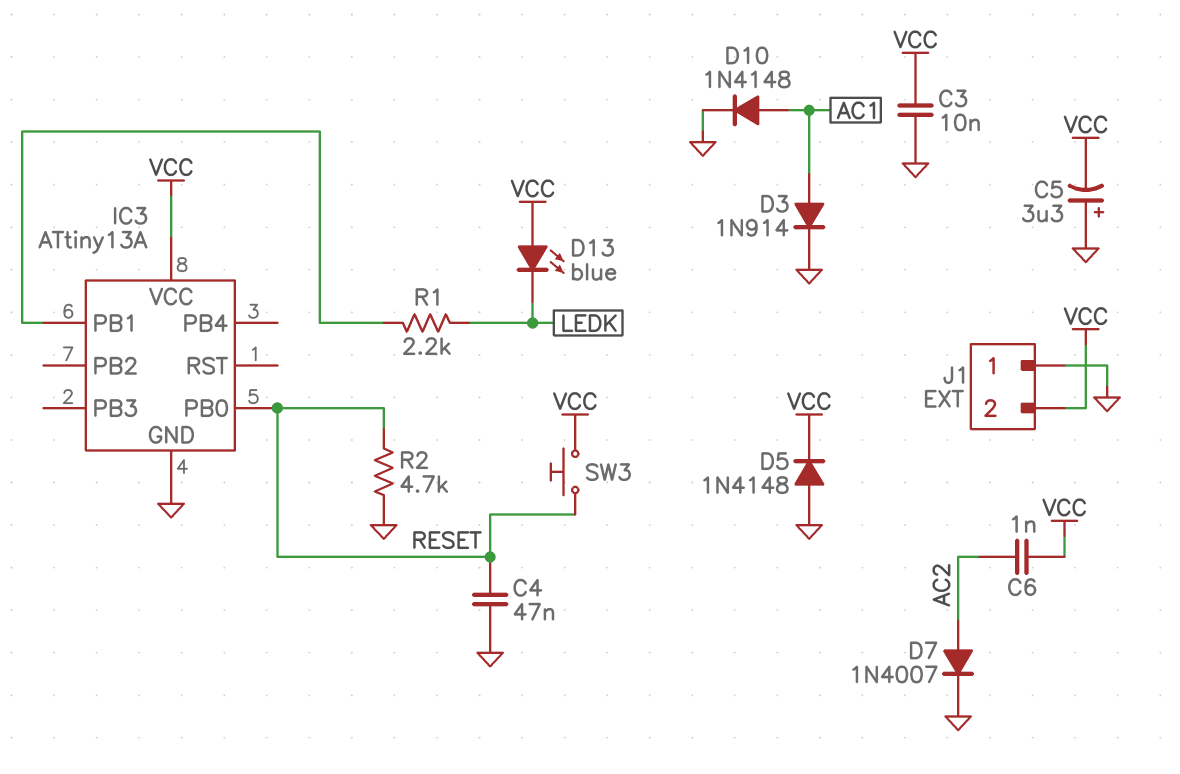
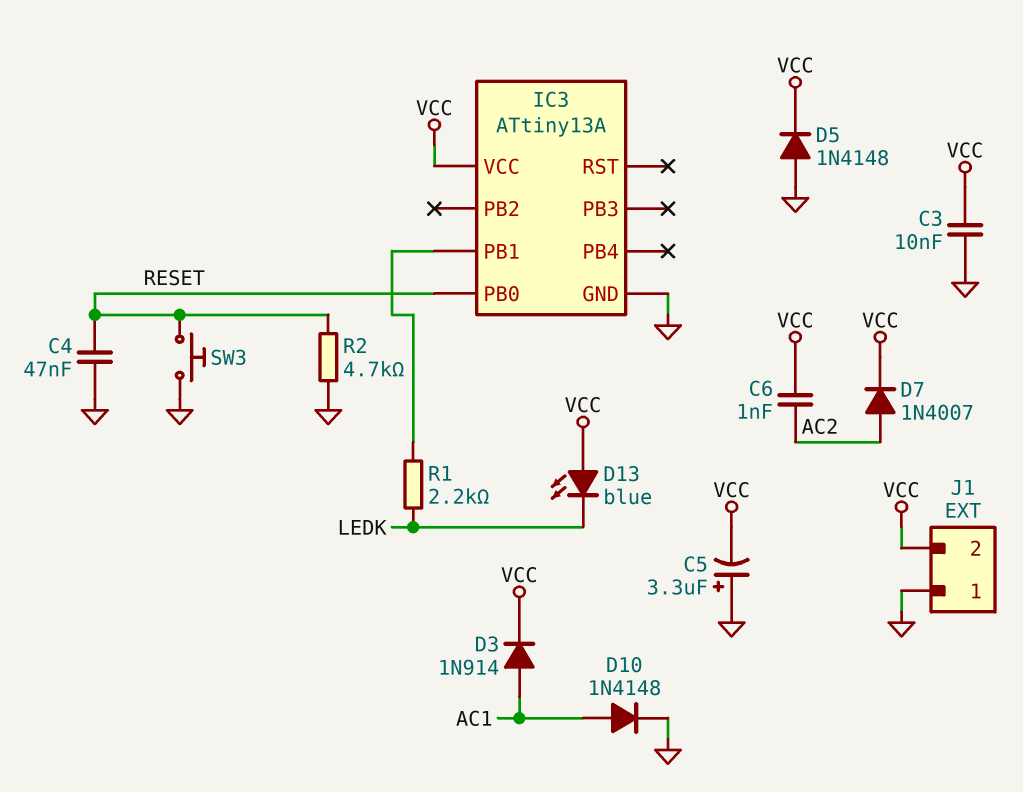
D3: diode 1N914 (A AC1, K GND) -> diode 1N914 (A AC1, K VCC)
D7: diode 1N4007 (A AC2, K GND) -> diode 1N4007 (A AC2, K VCC)
SW3: button (RESET, VCC) -> button (GND, RESET)

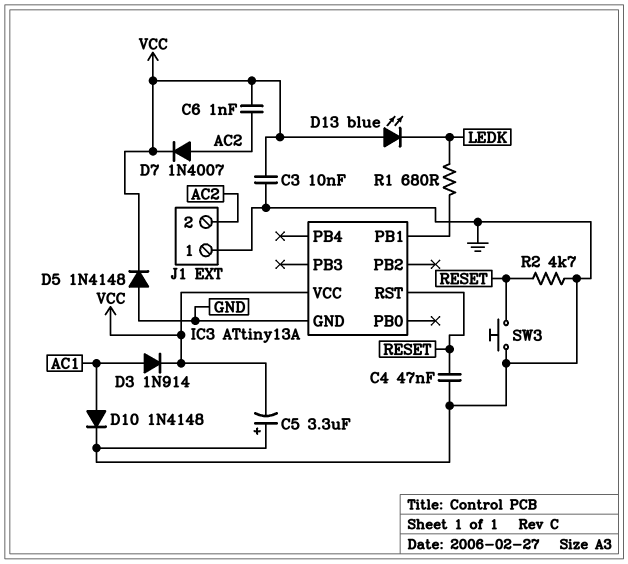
IC3 pin PB0: RESET -> none
IC3 pin RST: none -> RESET
J1 pin 2: VCC -> AC2
R1: 2.2k (IC3/PB1, LEDK) -> 680 (IC3/PB1, LEDK)

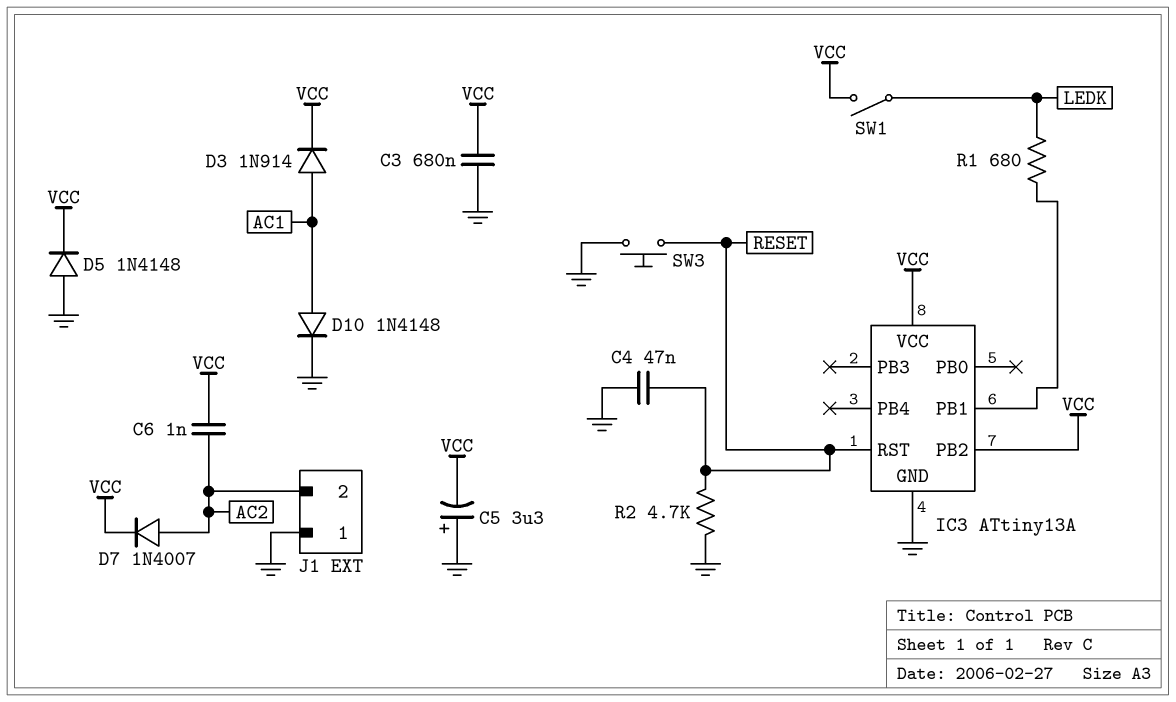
C3: 10nF (GND, VCC) -> 680nF (GND, VCC)
D13: LED blue (A VCC, K LEDK) -> none
IC3 pin PB2: none -> VCC
SW1: none -> switch (LEDK, VCC)

